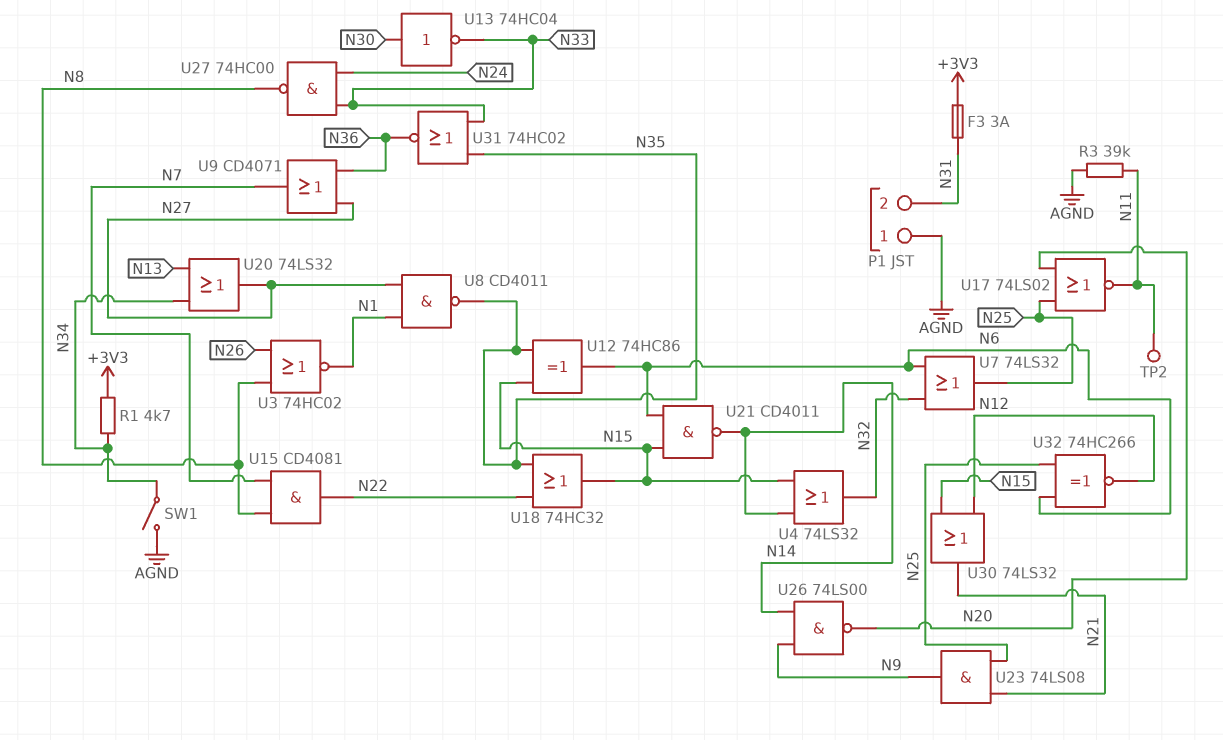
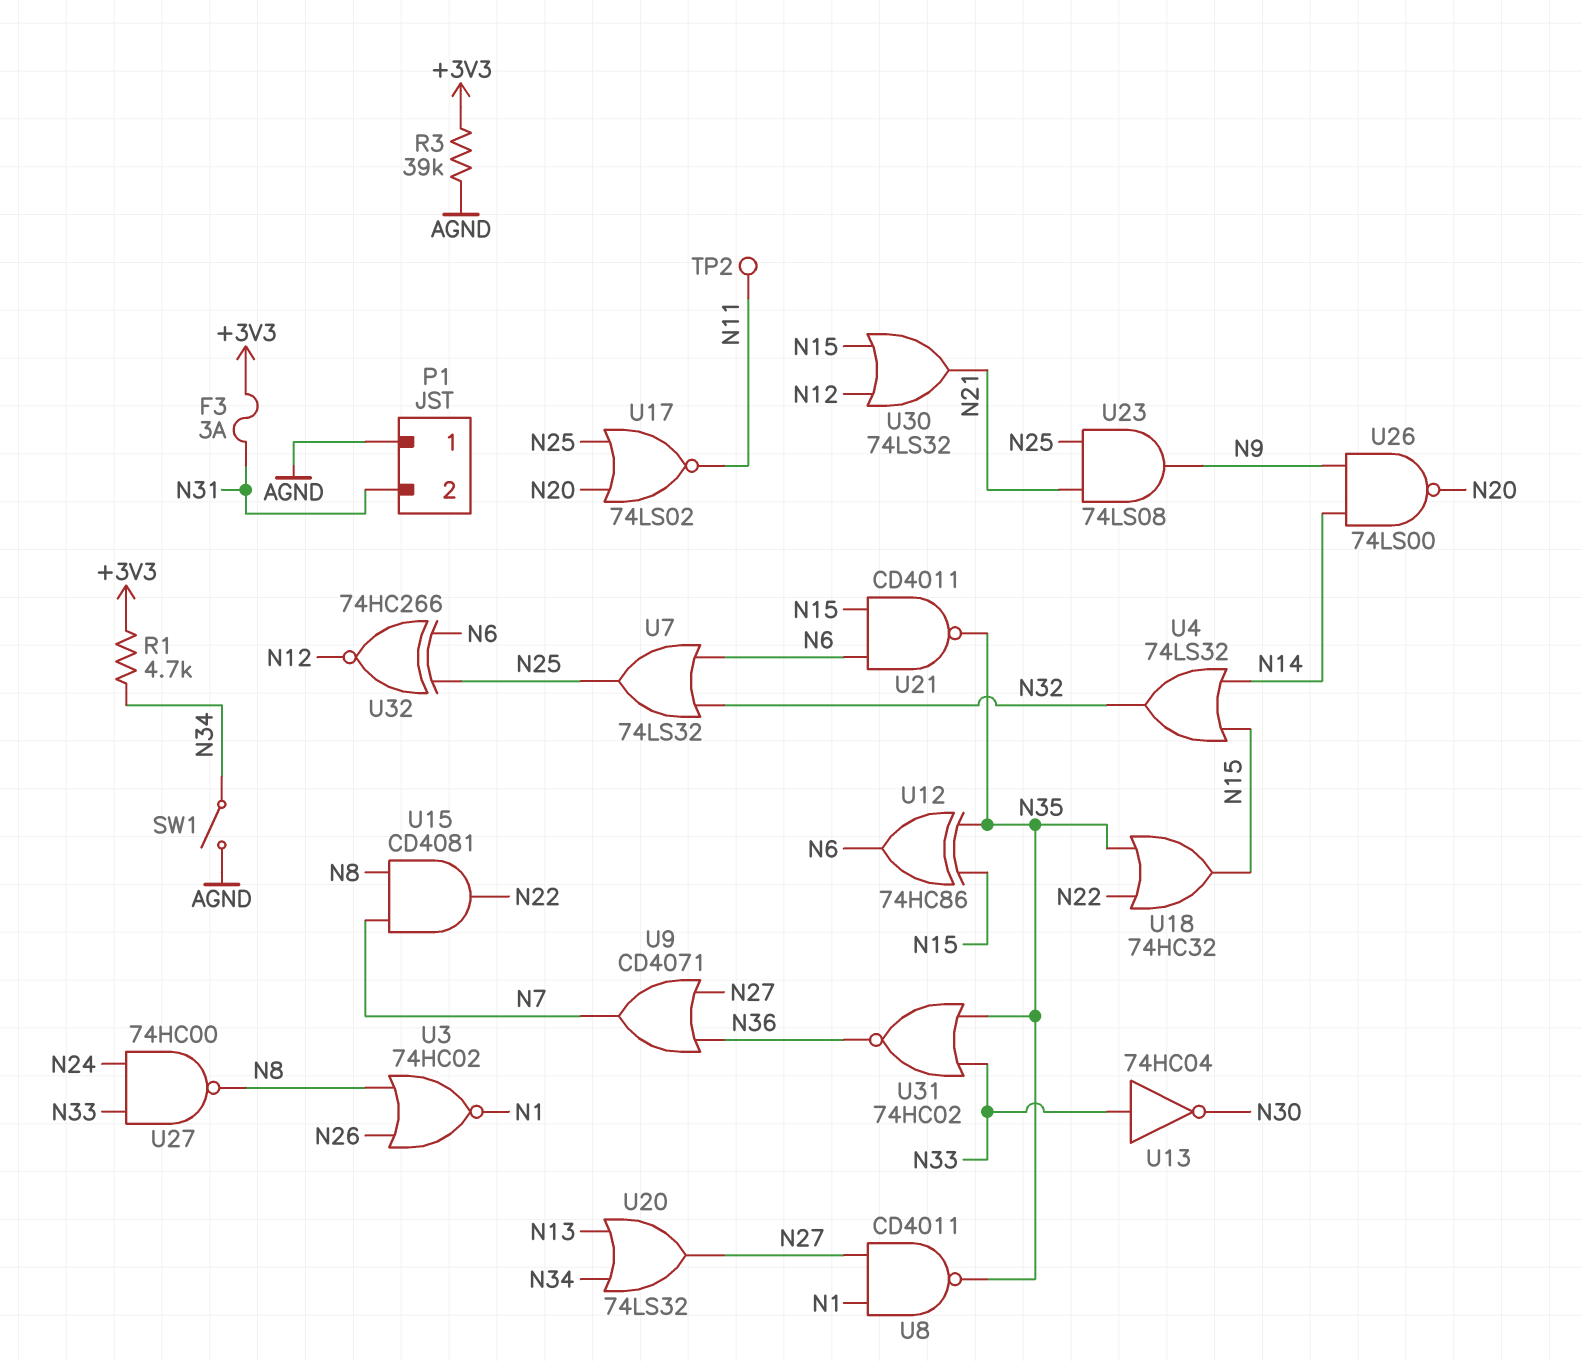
R3: 39k (AGND, N11) -> 39k (+3V3, AGND)
U13: NOT 74HC04 (in N30, out N33) -> NOT 74HC04 (in N33, out N30)
U21: NAND CD4011 (in N6, in N15, out N14) -> NAND CD4011 (in N6, in N15, out N35)

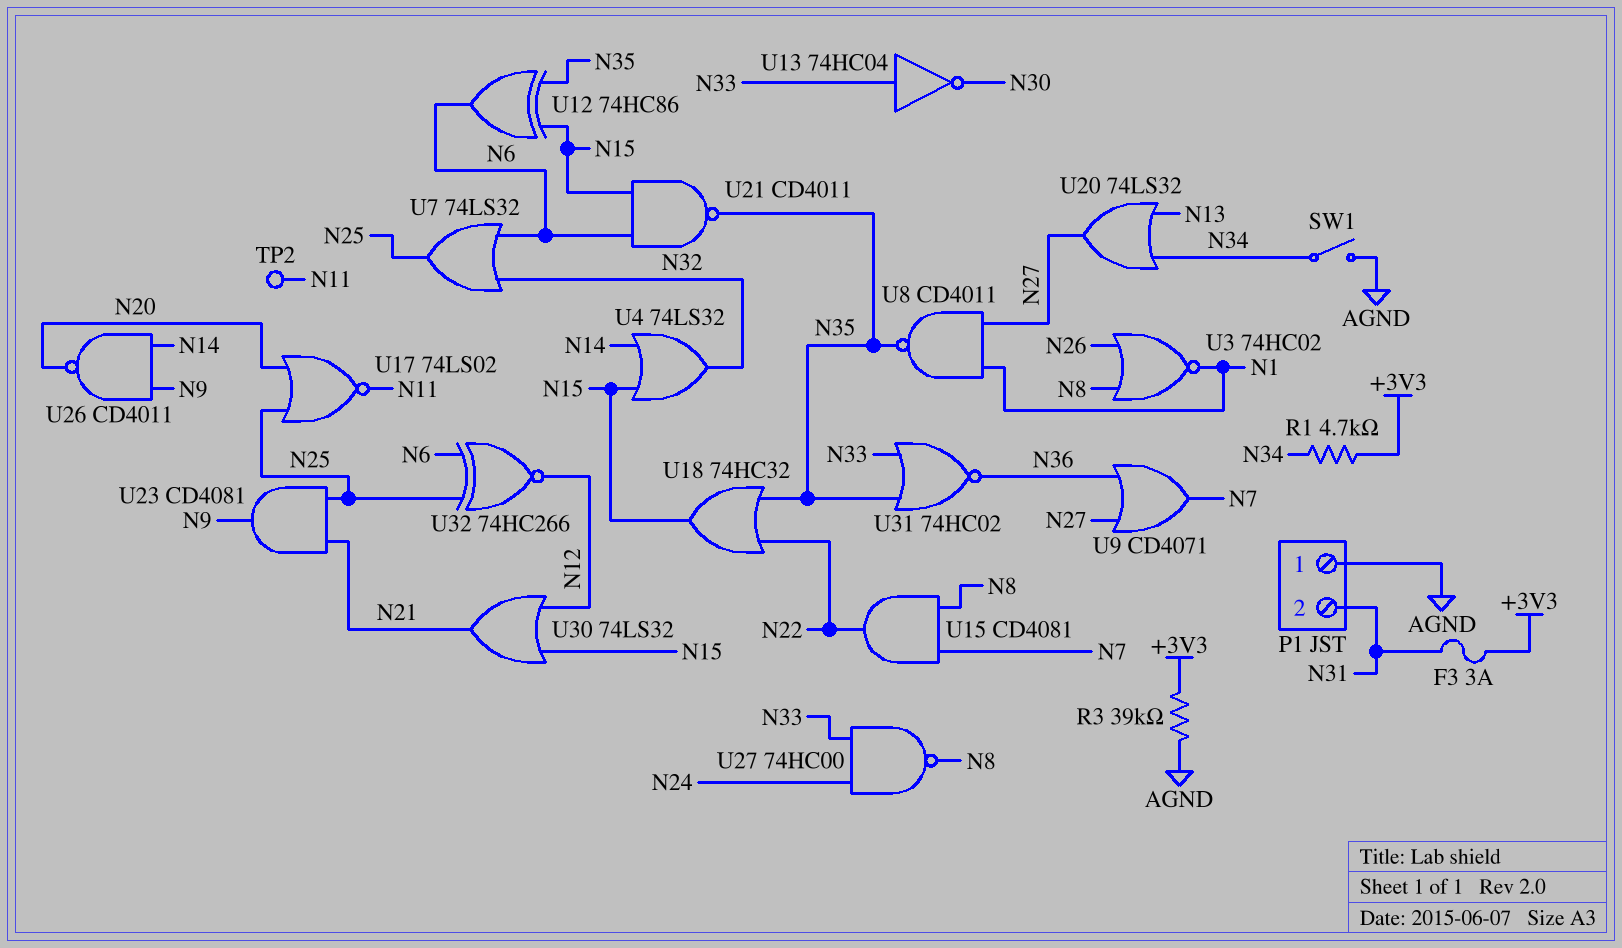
U23: AND 74LS08 (in N21, in N25, out N9) -> AND CD4081 (in N21, in N25, out N9)
U26: NAND 74LS00 (in N9, in N14, out N20) -> NAND CD4011 (in N9, in N14, out N20)

